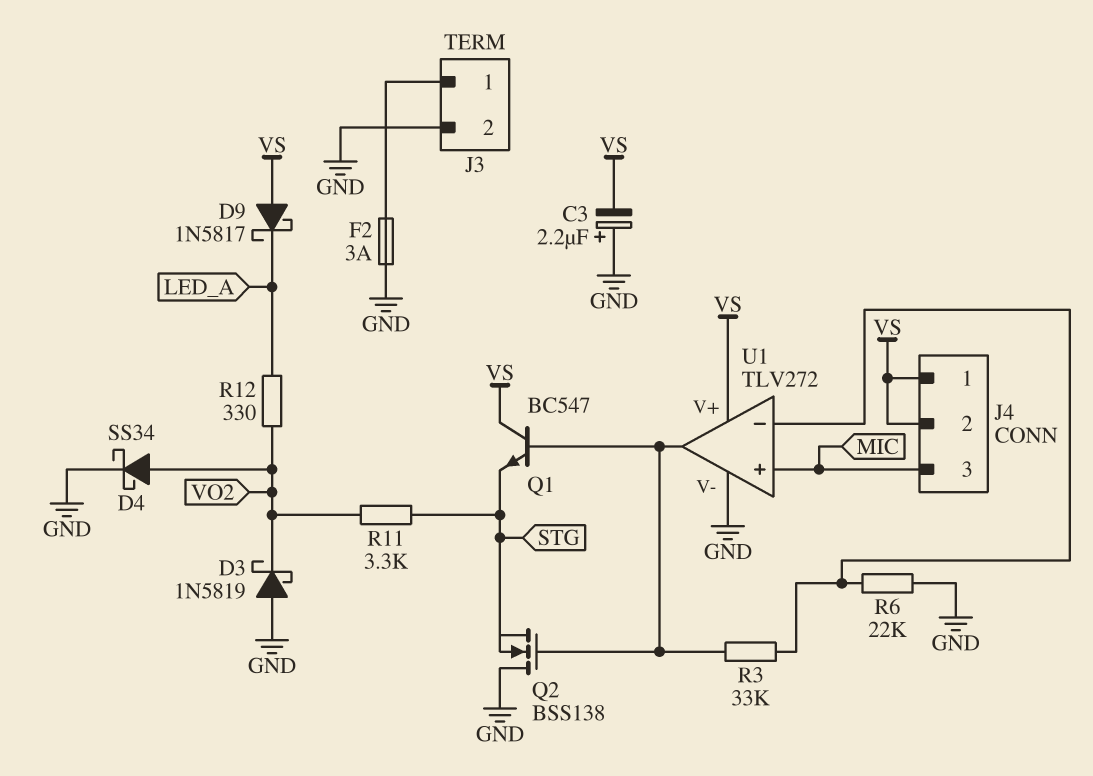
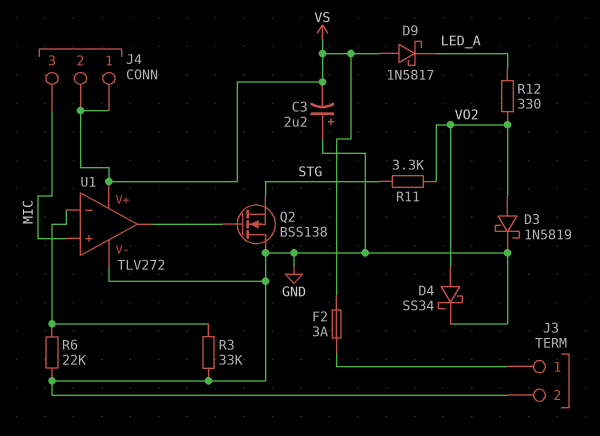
D3: schottky 1N5819 (A GND, K VO2) -> schottky 1N5819 (A VO2, K GND)
F2: 3A (GND, J3/1) -> 3A (J3/1, VS)
Q1: NPN BC547 (B U1/out, C VS, E STG) -> none
R3: 33k (U1/in-, U1/out) -> 33k (GND, U1/in-)

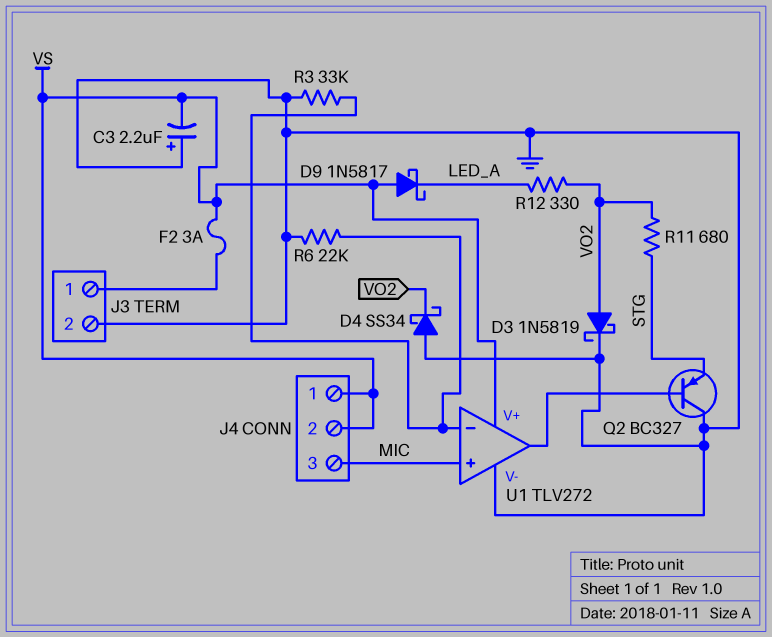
D4: schottky SS34 (A VO2, K GND) -> schottky SS34 (A GND, K VO2)
Q2: NMOS BSS138 (G U1/out, D GND, S STG) -> PNP BC327 (B U1/out, C GND, E STG)
R11: 3.3k (STG, VO2) -> 680 (STG, VO2)

